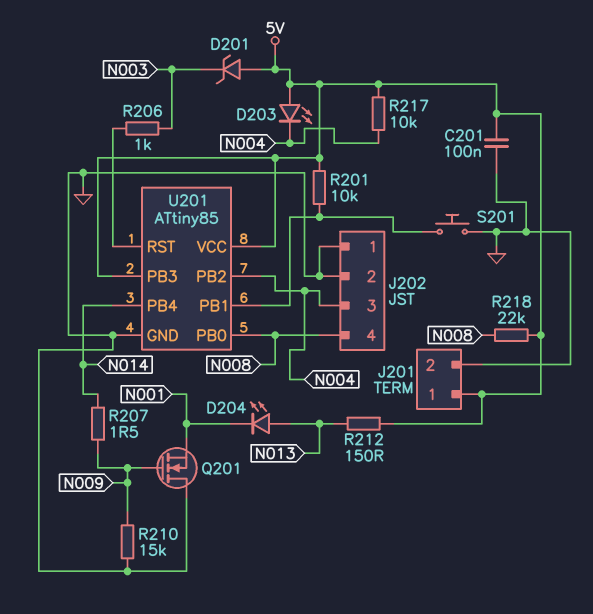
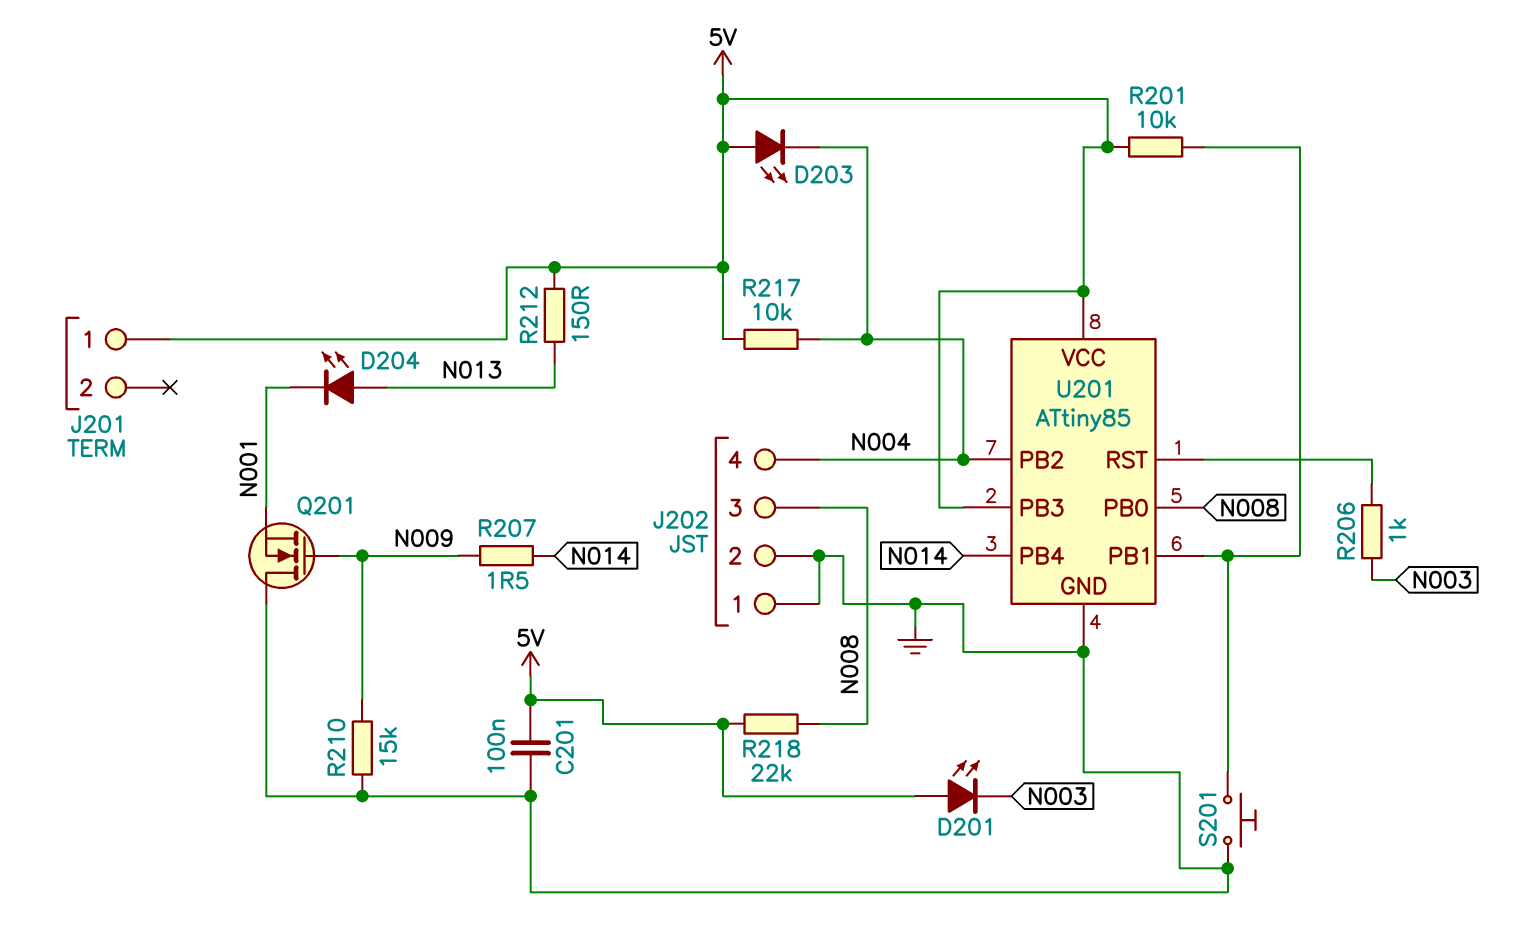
D201: zener (A 5V, K N003) -> LED (A 5V, K N003)
J201 pin 2: GND -> none
J202 pin 3: N004 -> N008
J202 pin 4: N008 -> N004

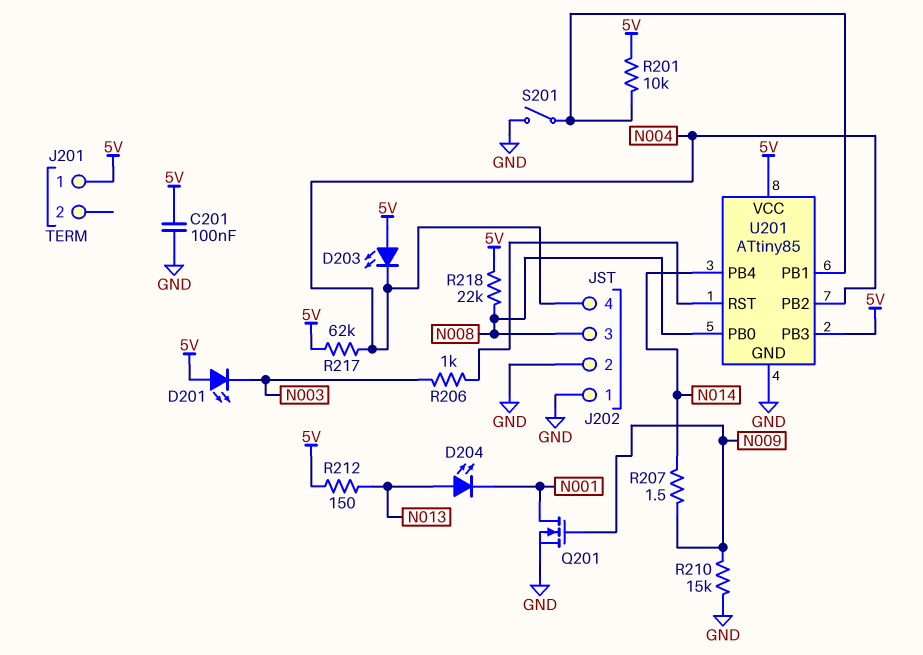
Q201: NMOS (G N009, D GND, S N001) -> NMOS (G N009, D N001, S GND)
R217: 10k (5V, N004) -> 62k (5V, N004)
S201: button (GND, U201/PB1) -> switch (GND, U201/PB1)

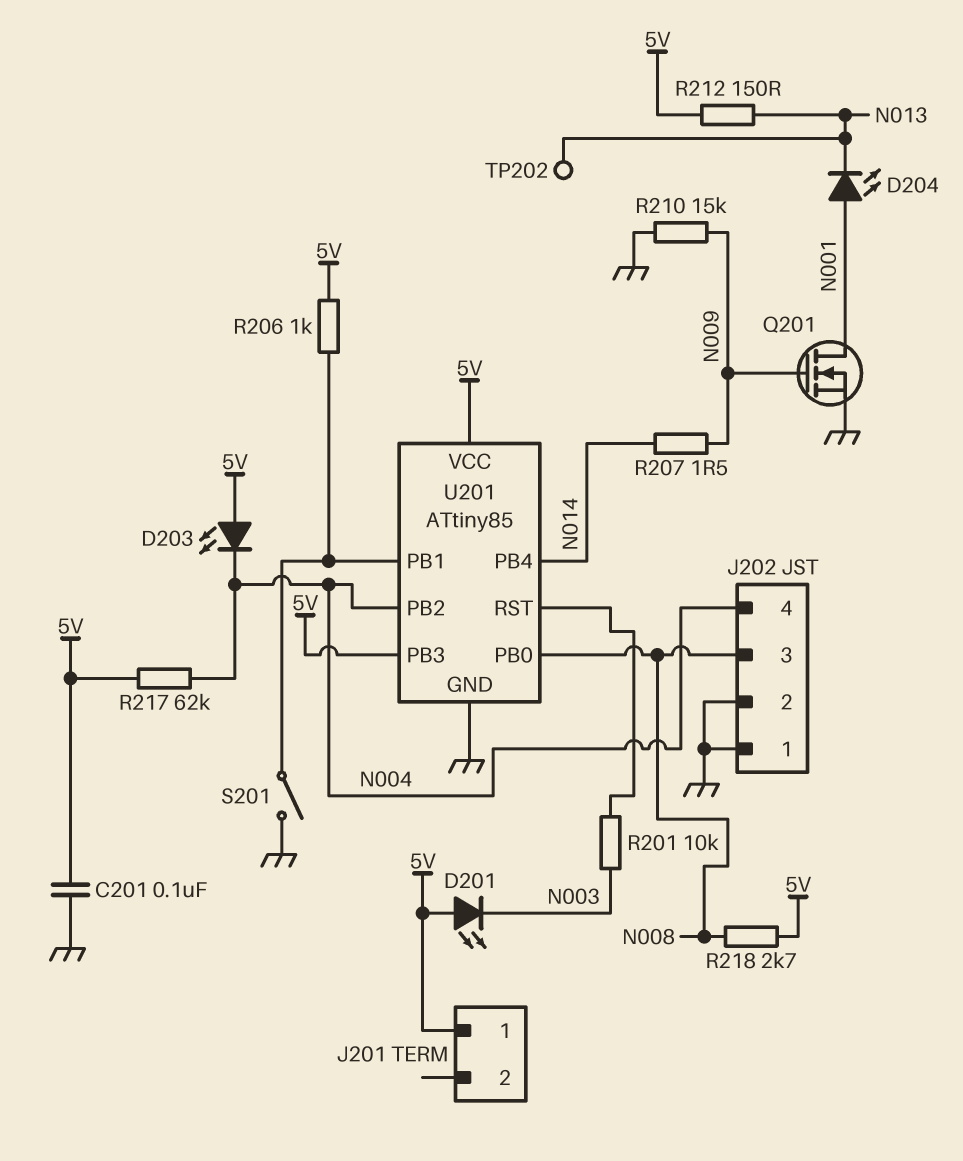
D204: LED (A N013, K N001) -> LED (A N001, K N013)
R201: 10k (5V, U201/PB1) -> 10k (N003, U201/RST)
R206: 1k (N003, U201/RST) -> 1k (5V, U201/PB1)
R218: 22k (5V, N008) -> 2.7k (5V, N008)
TP202: none -> test point (N013)

